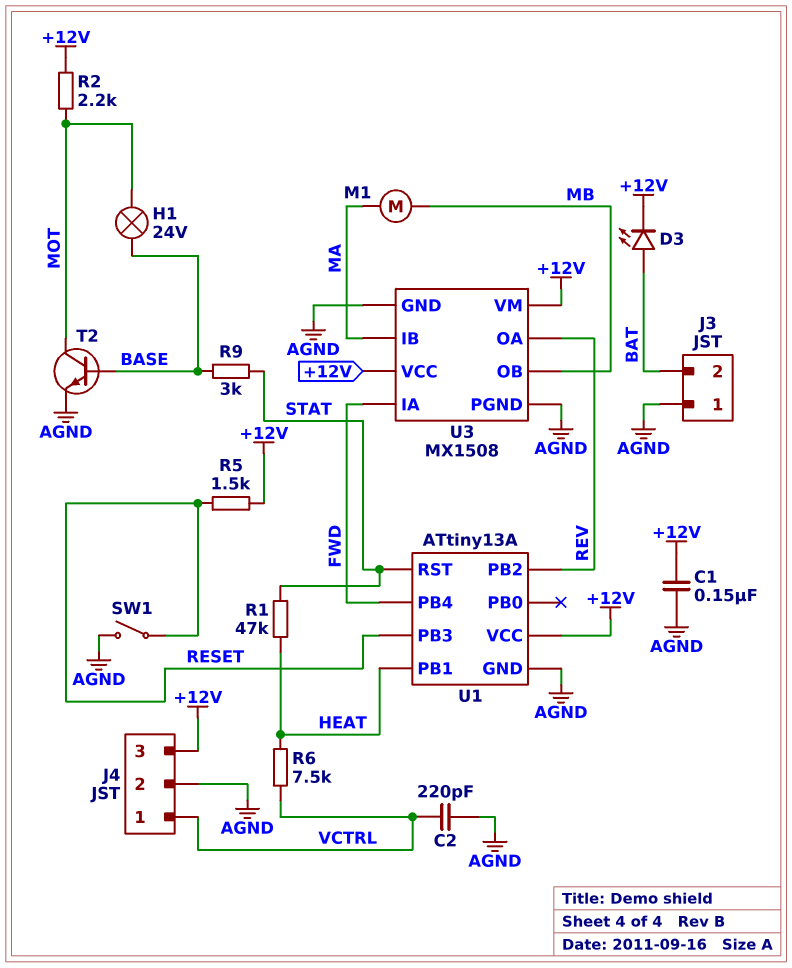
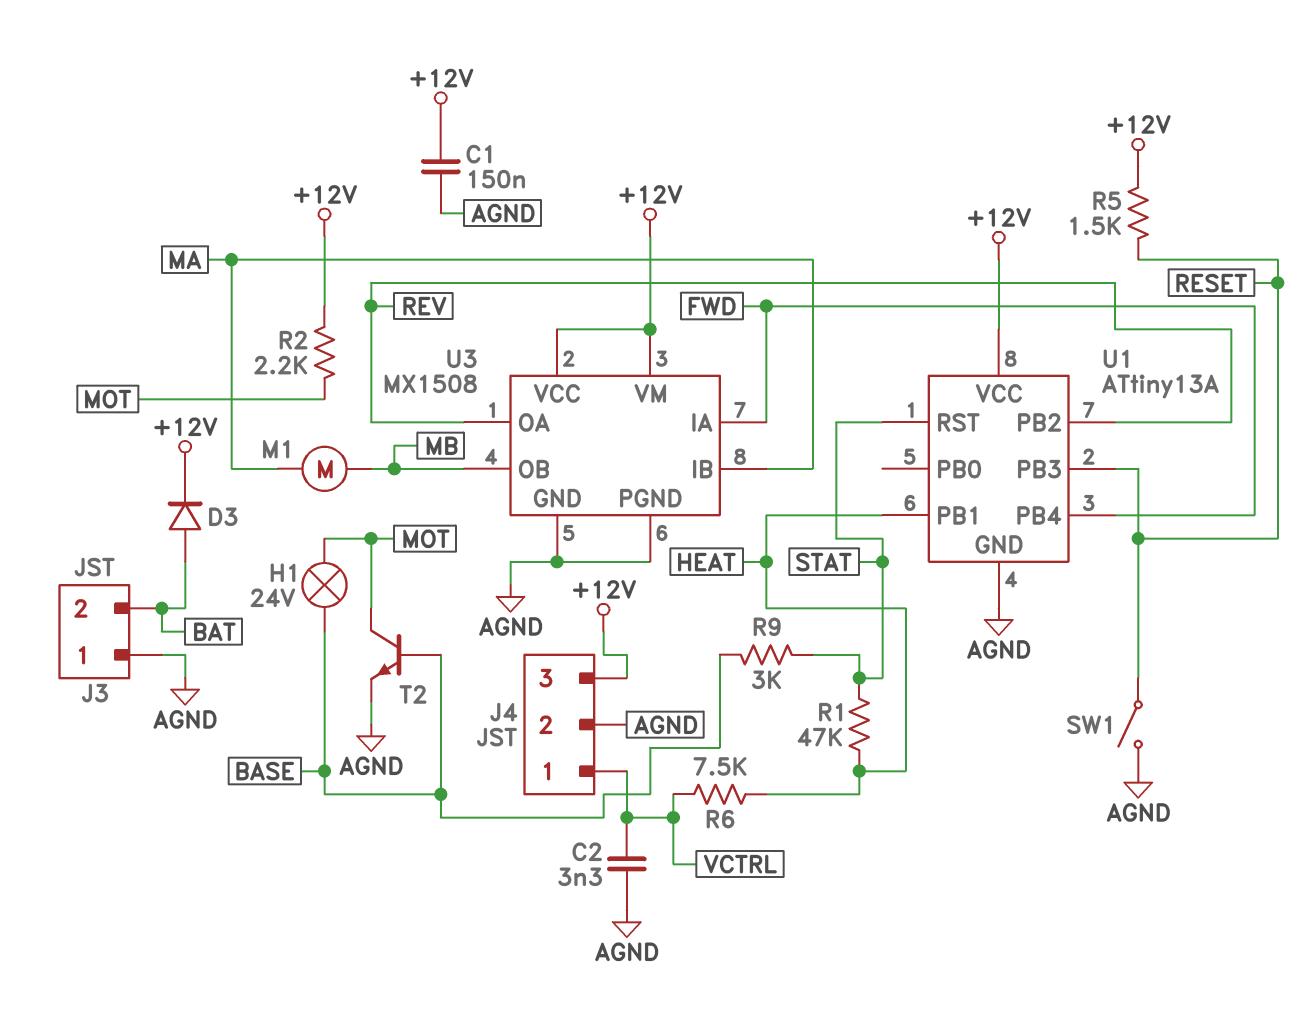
C2: 220pF (AGND, VCTRL) -> 3.3nF (AGND, VCTRL)
D3: LED (A BAT, K +12V) -> diode (A BAT, K +12V)

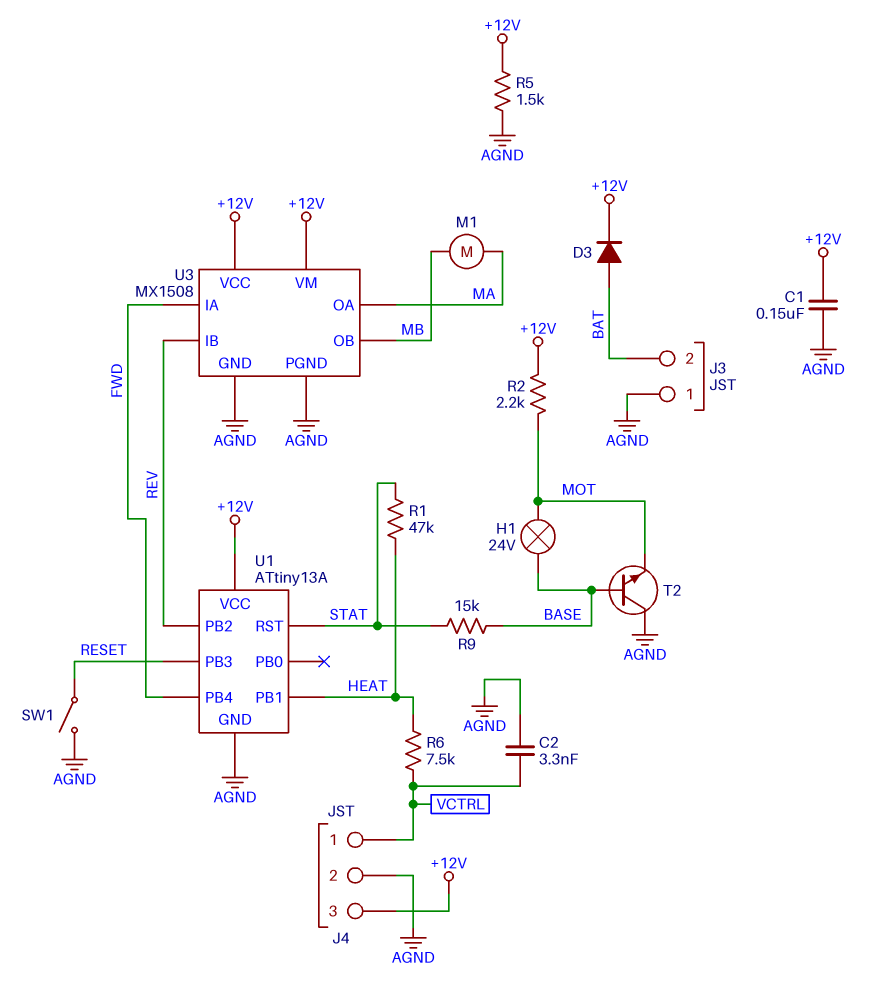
R5: 1.5k (+12V, RESET) -> 1.5k (+12V, AGND)
R9: 3k (BASE, STAT) -> 15k (BASE, STAT)
T2: NPN (B BASE, C MOT, E AGND) -> NPN (B BASE, C AGND, E MOT)
U3 pin IB: MA -> REV
U3 pin OA: REV -> MA

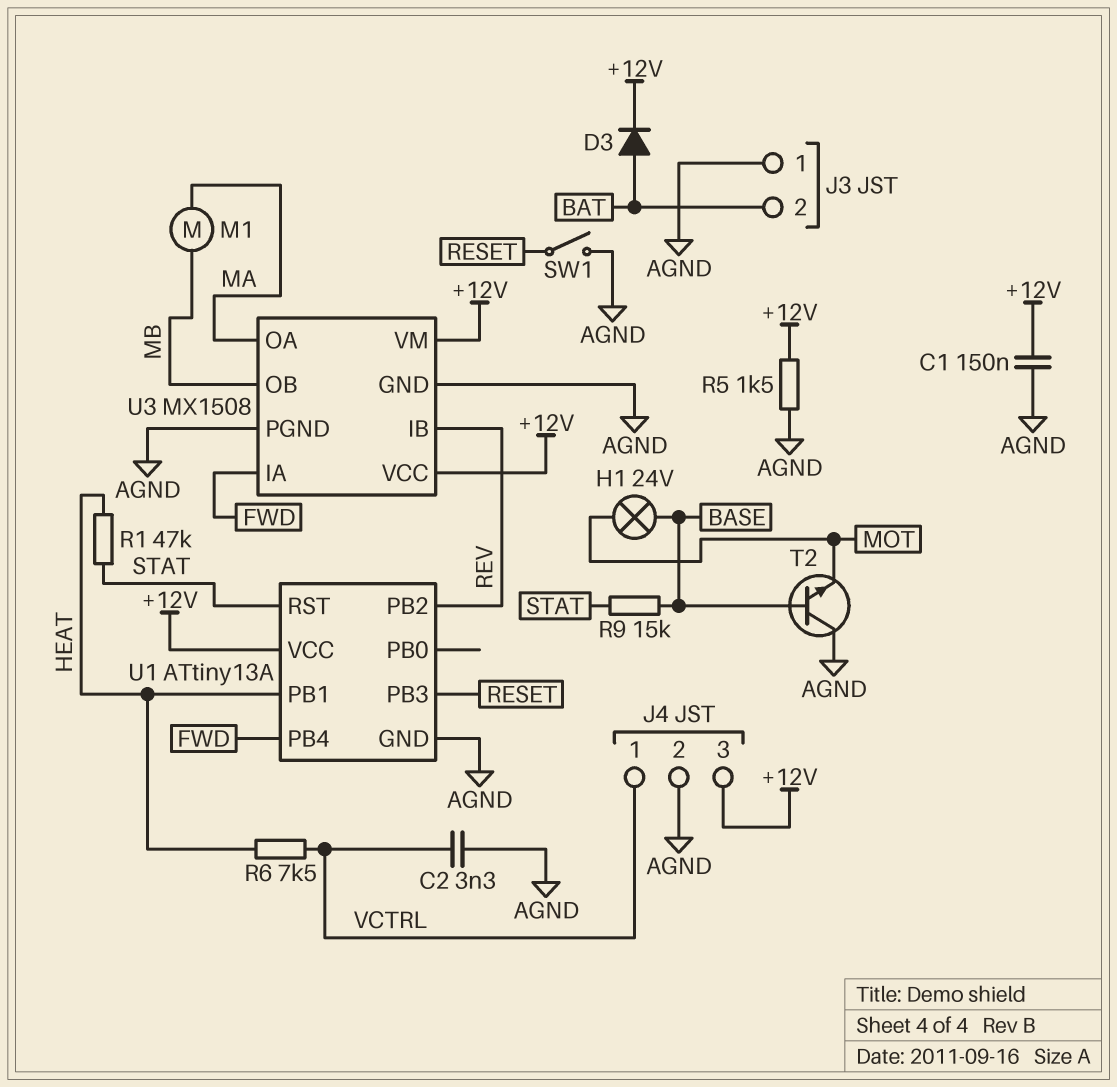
R2: 2.2k (+12V, MOT) -> none

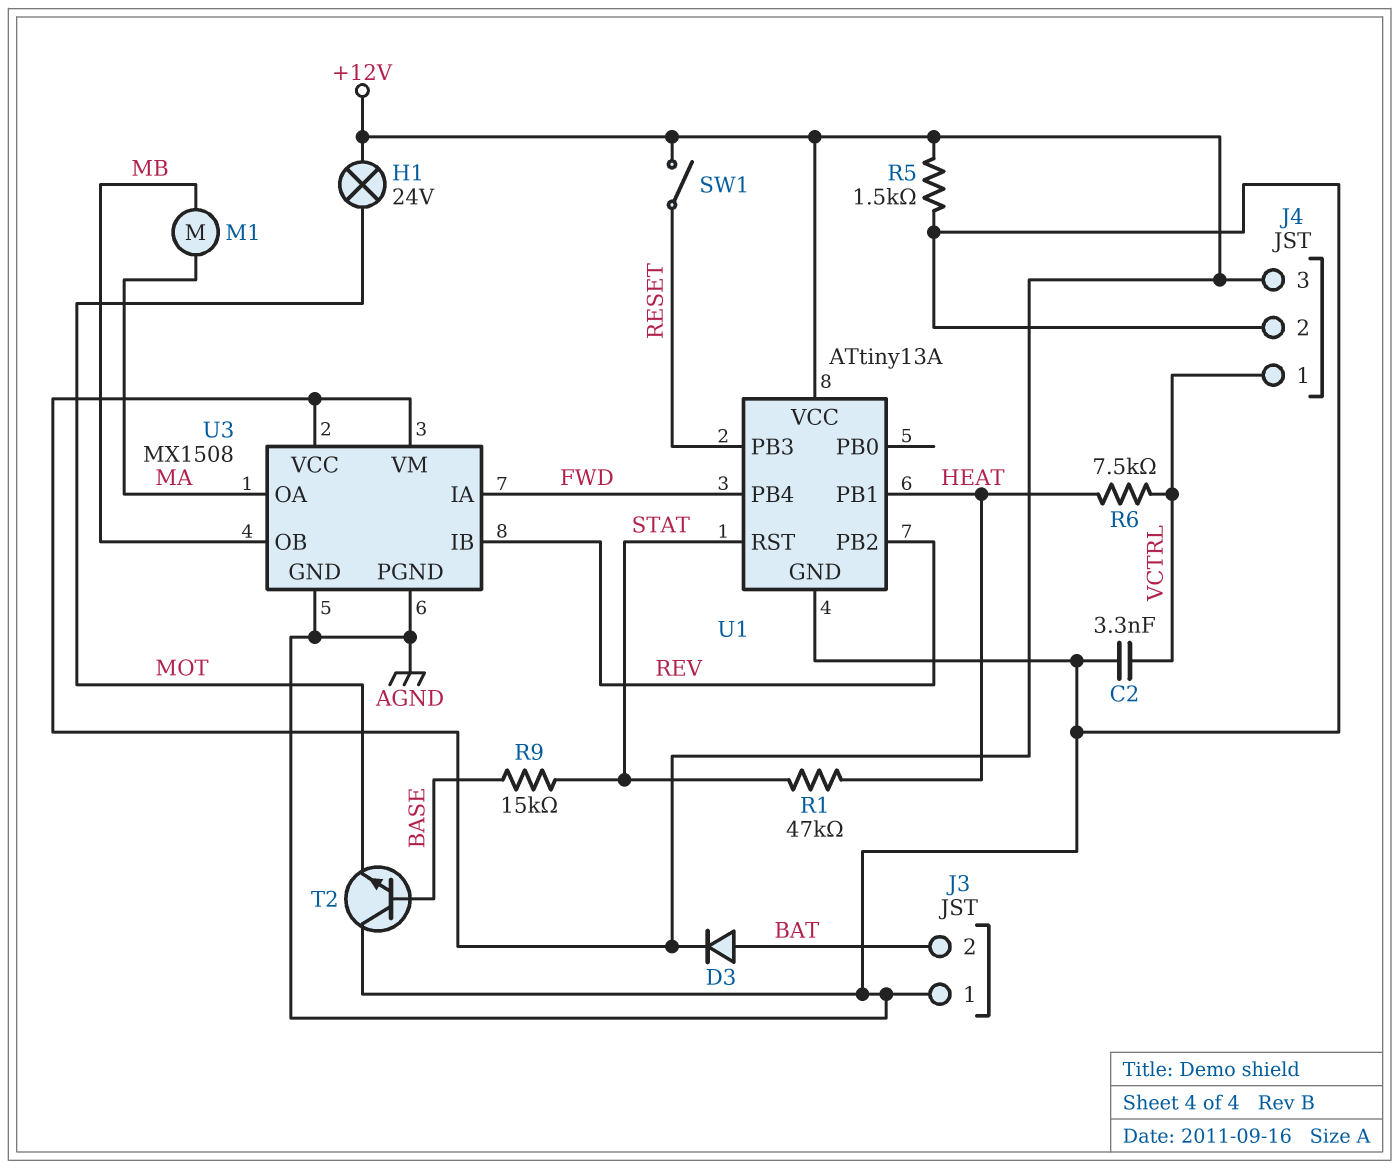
C1: 150nF (+12V, AGND) -> none
H1: lamp 24V (BASE, MOT) -> lamp 24V (+12V, MOT)
SW1: switch (AGND, RESET) -> switch (+12V, RESET)

